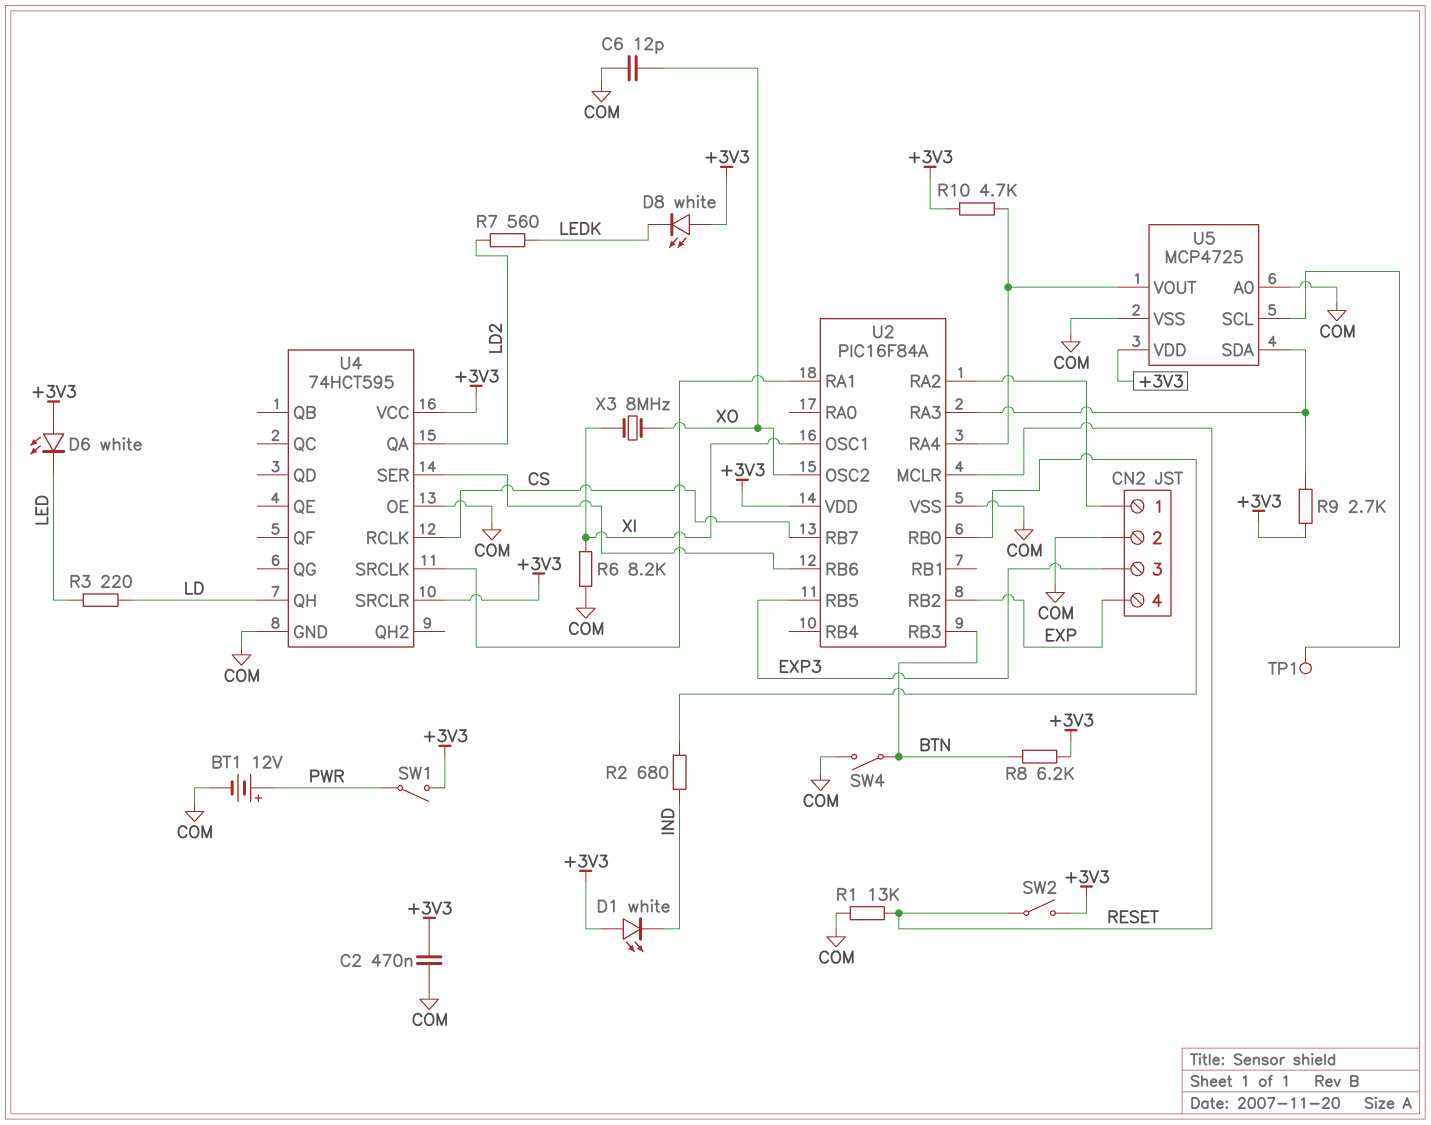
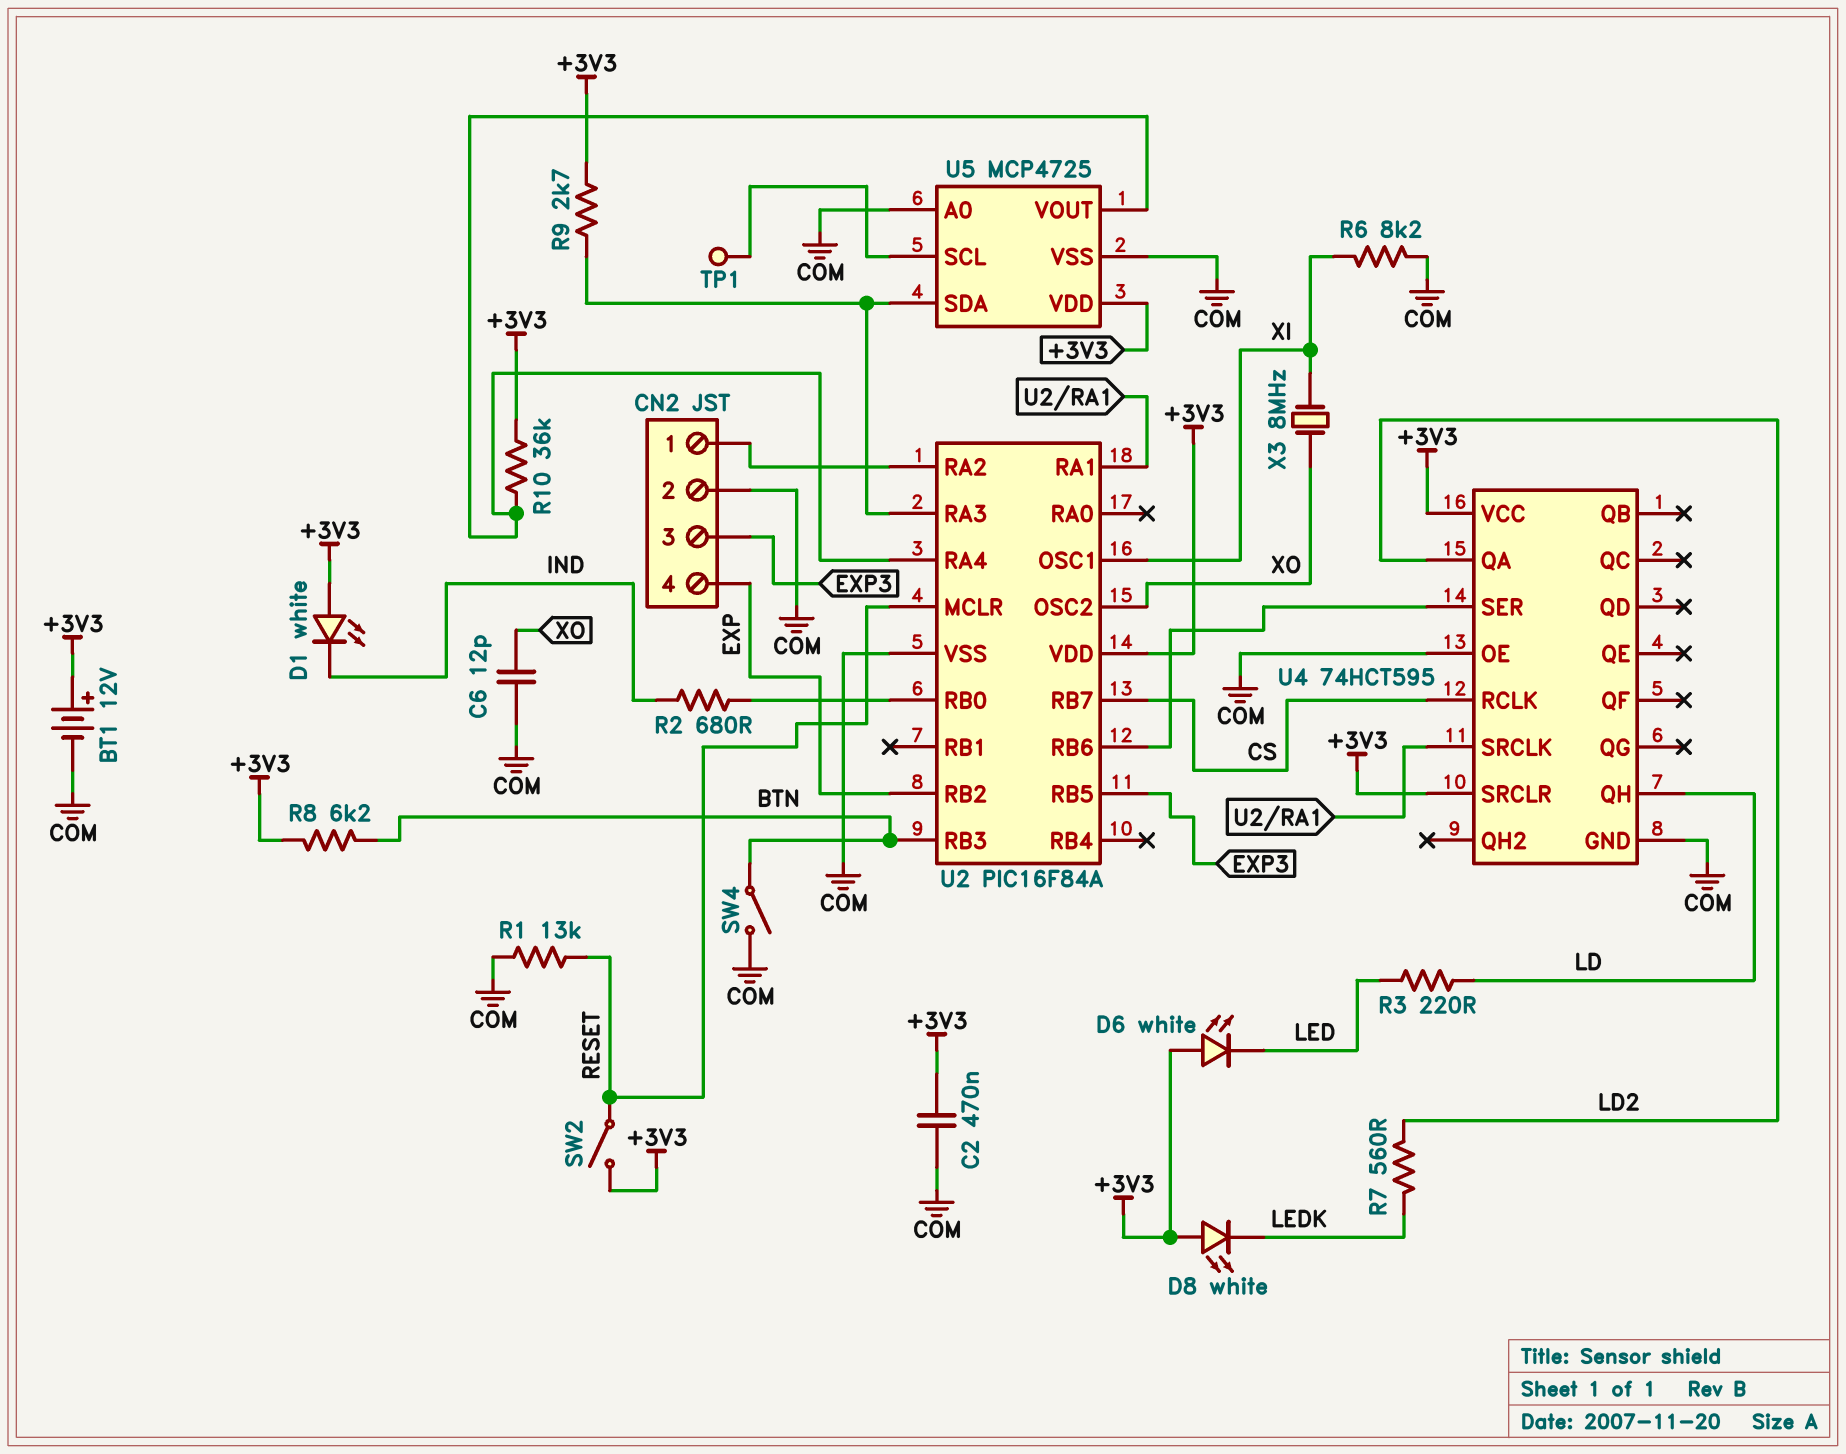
BT1: 12V (plus PWR, minus COM) -> 12V (plus +3V3, minus COM)
R10: 4.7k (+3V3, U2/RA4) -> 36k (+3V3, U2/RA4)
SW1: switch (+3V3, PWR) -> none

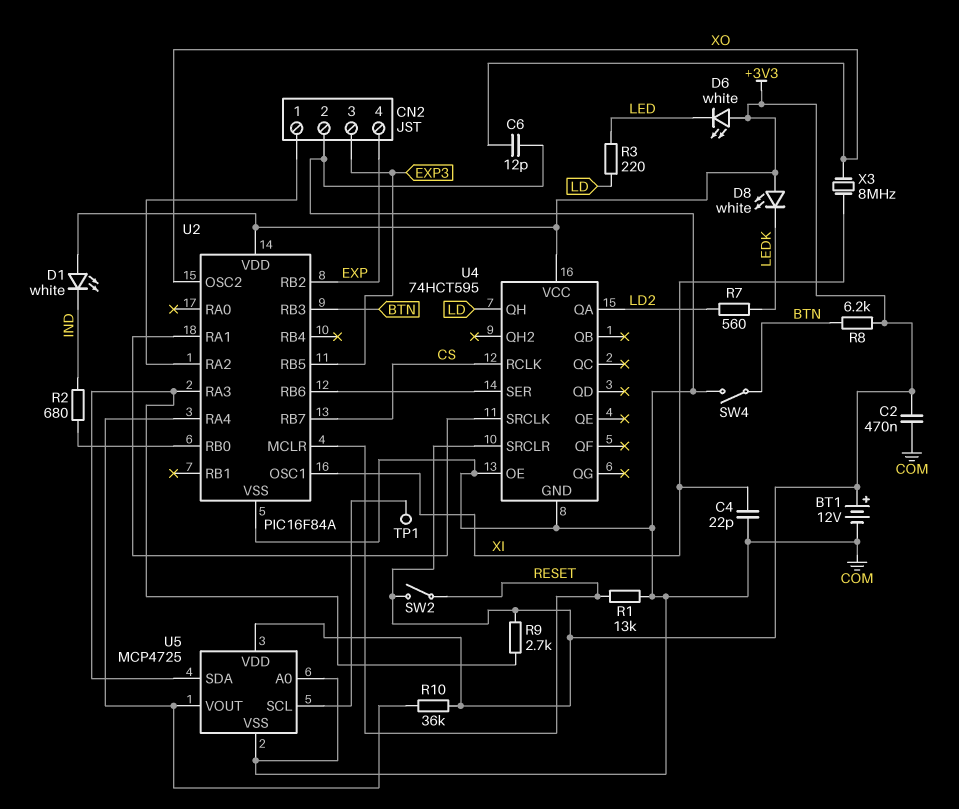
C4: none -> 22pF (COM, XI)
R6: 8.2k (COM, XI) -> none

